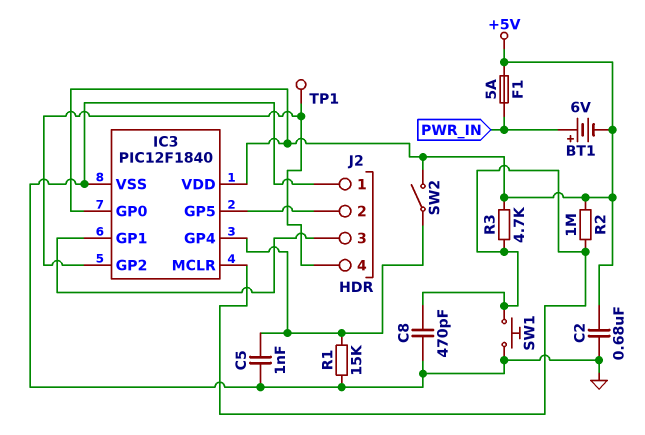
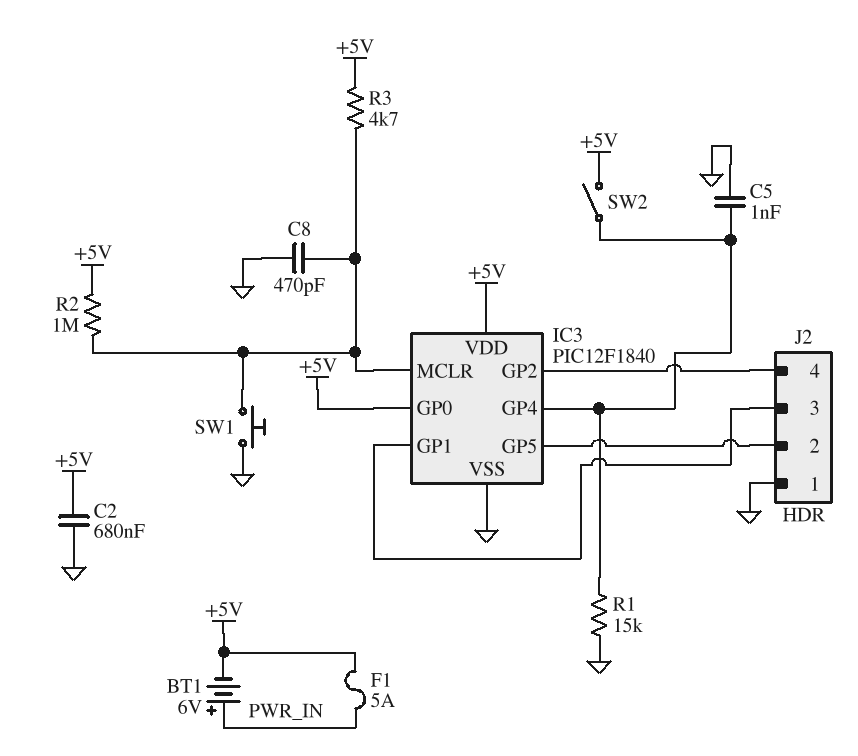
TP1: test point (IC3/GP2) -> none

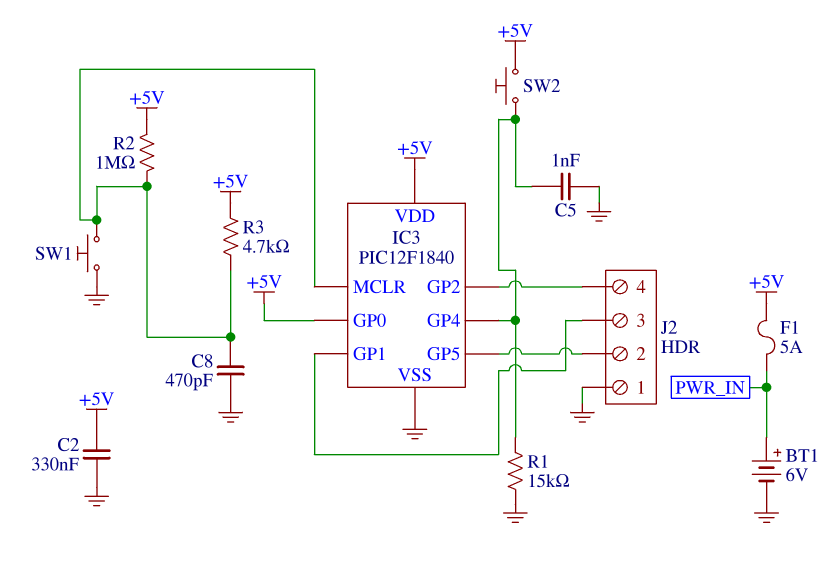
BT1: 6V (plus PWR_IN, minus +5V) -> 6V (plus PWR_IN, minus GND)
C2: 680nF (+5V, GND) -> 330nF (+5V, GND)
SW2: switch (+5V, IC3/GP4) -> button (+5V, IC3/GP4)

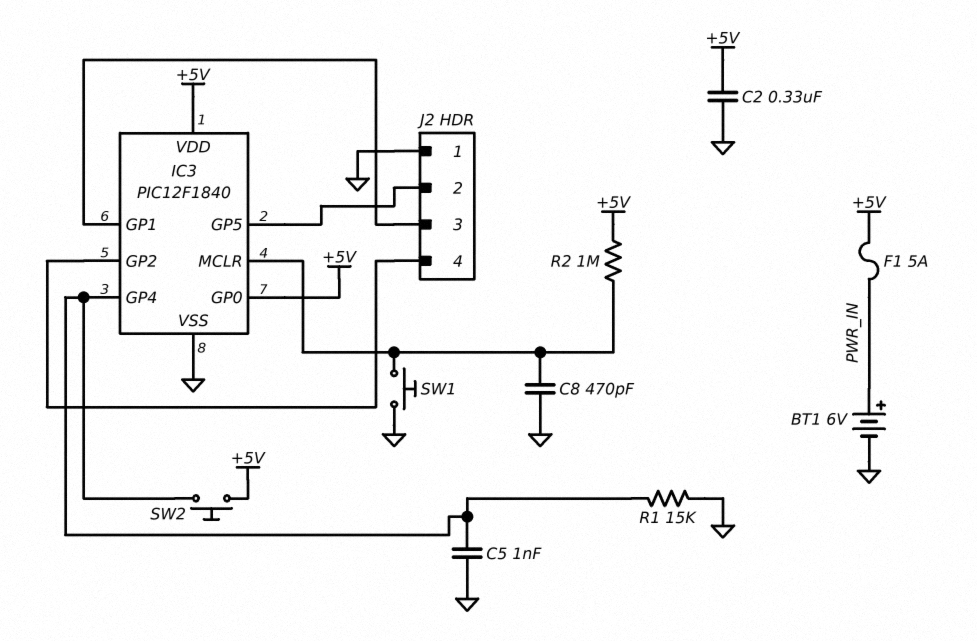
R3: 4.7k (+5V, IC3/MCLR) -> none

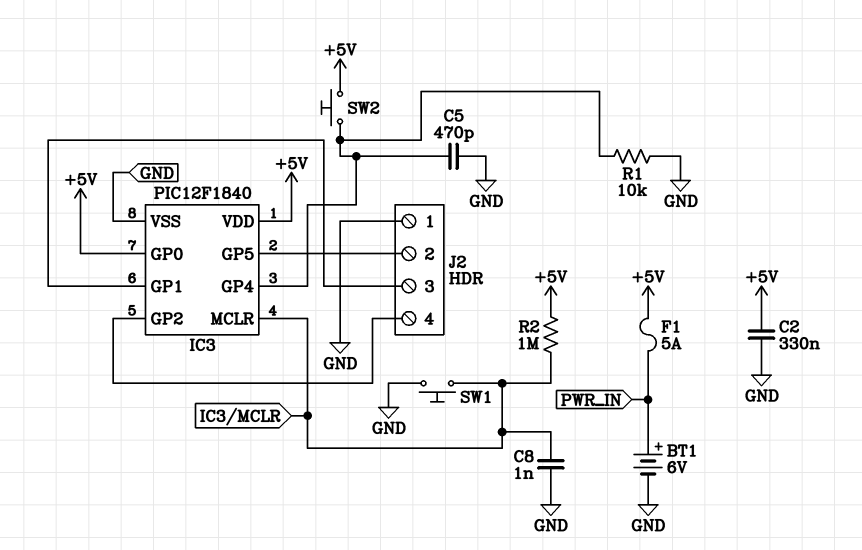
C5: 1nF (GND, IC3/GP4) -> 470pF (GND, IC3/GP4)
C8: 470pF (GND, IC3/MCLR) -> 1nF (GND, IC3/MCLR)
R1: 15k (GND, IC3/GP4) -> 10k (GND, IC3/GP4)

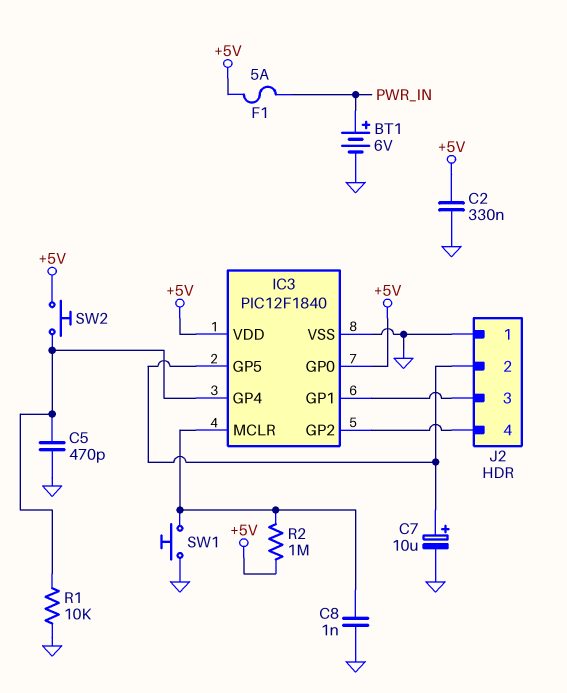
C7: none -> 10uF (plus IC3/GP5, minus GND)

